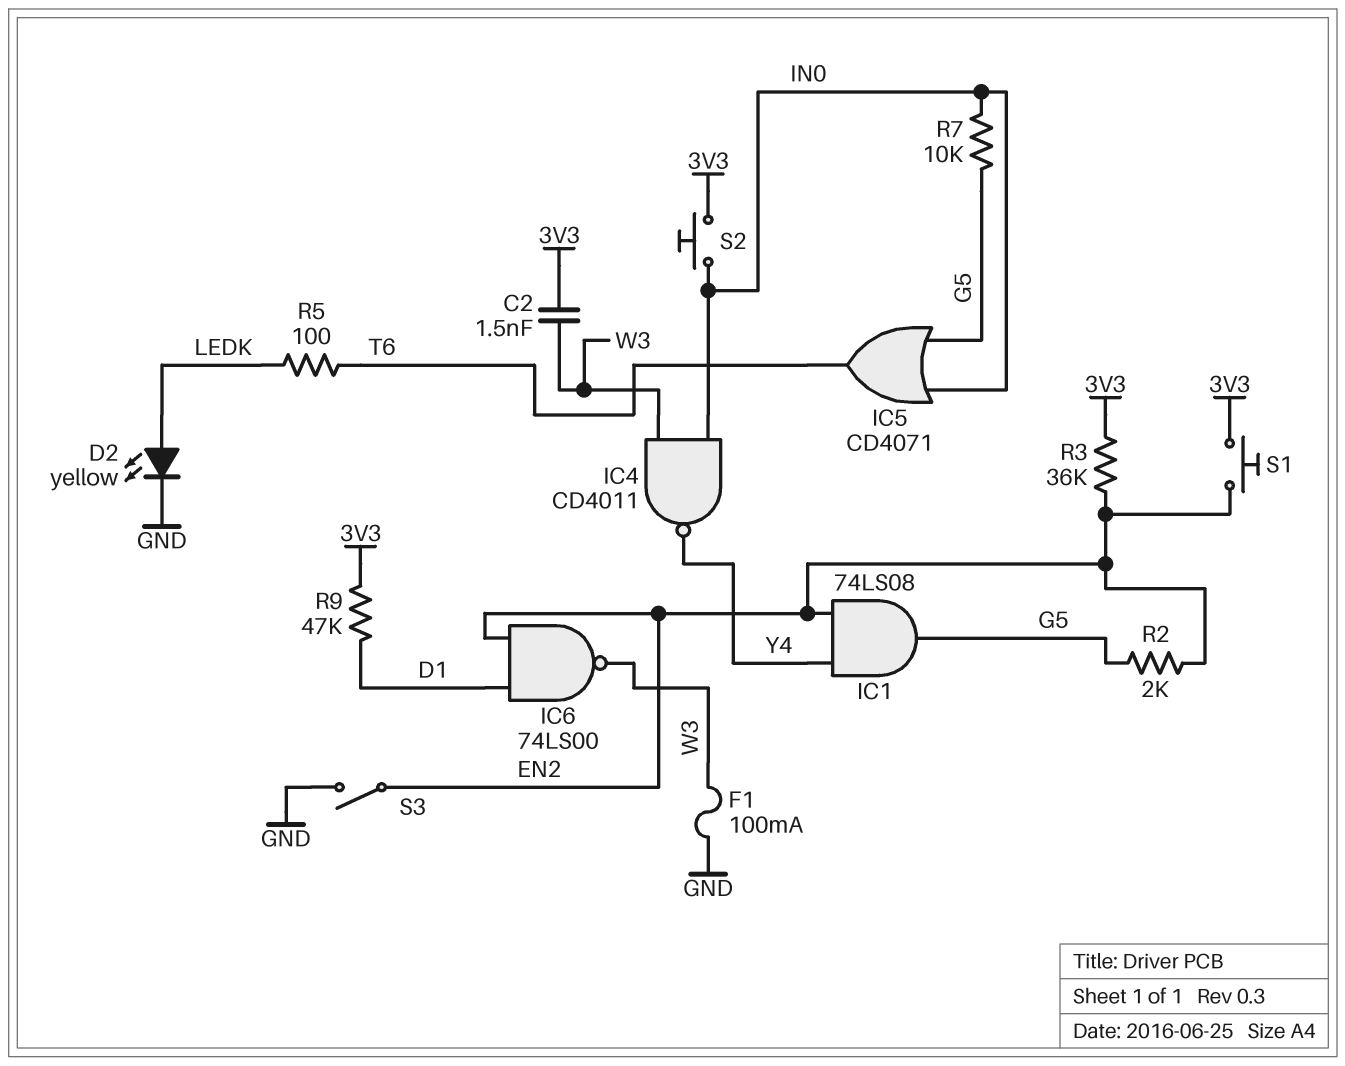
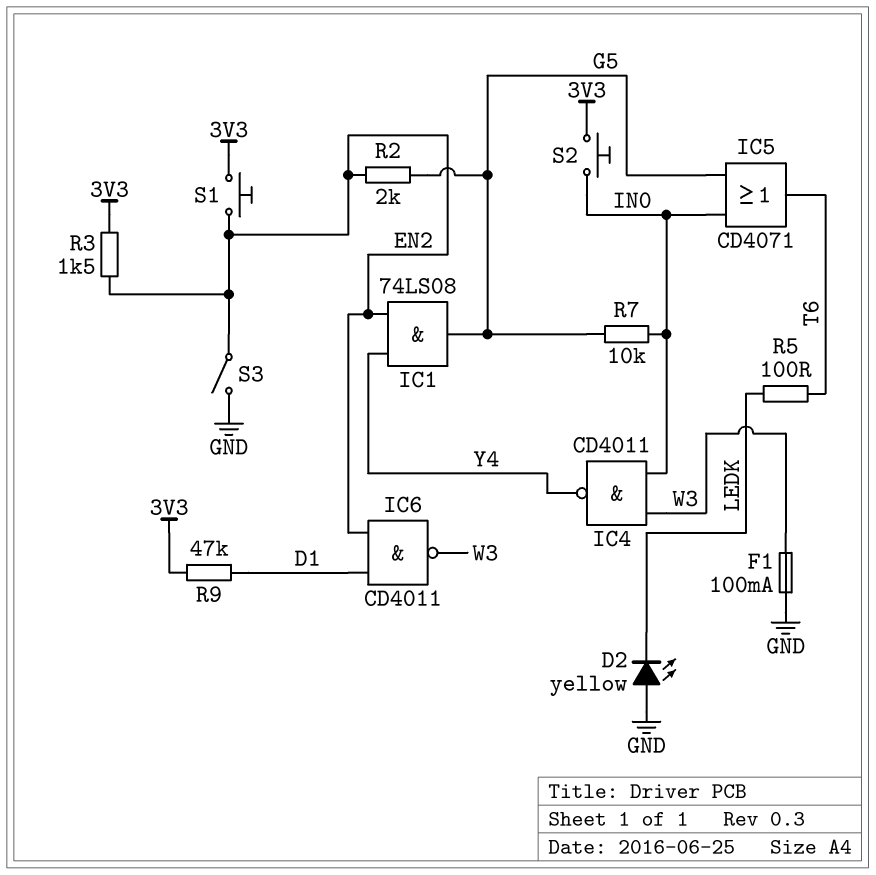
C2: 1.5nF (3V3, W3) -> none
D2: LED yellow (A LEDK, K GND) -> LED yellow (A GND, K LEDK)
IC6: NAND 74LS00 (in D1, in EN2, out W3) -> NAND CD4011 (in D1, in EN2, out W3)
R3: 36k (3V3, EN2) -> 1.5k (3V3, EN2)

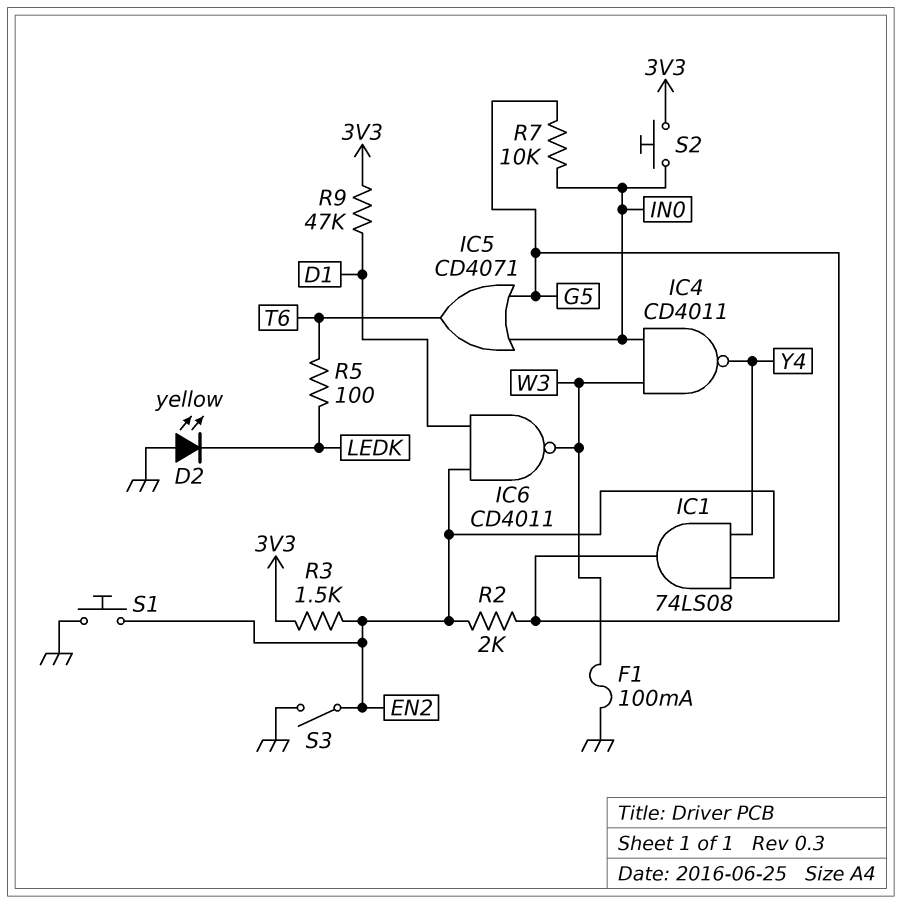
S1: button (3V3, EN2) -> button (EN2, GND)

